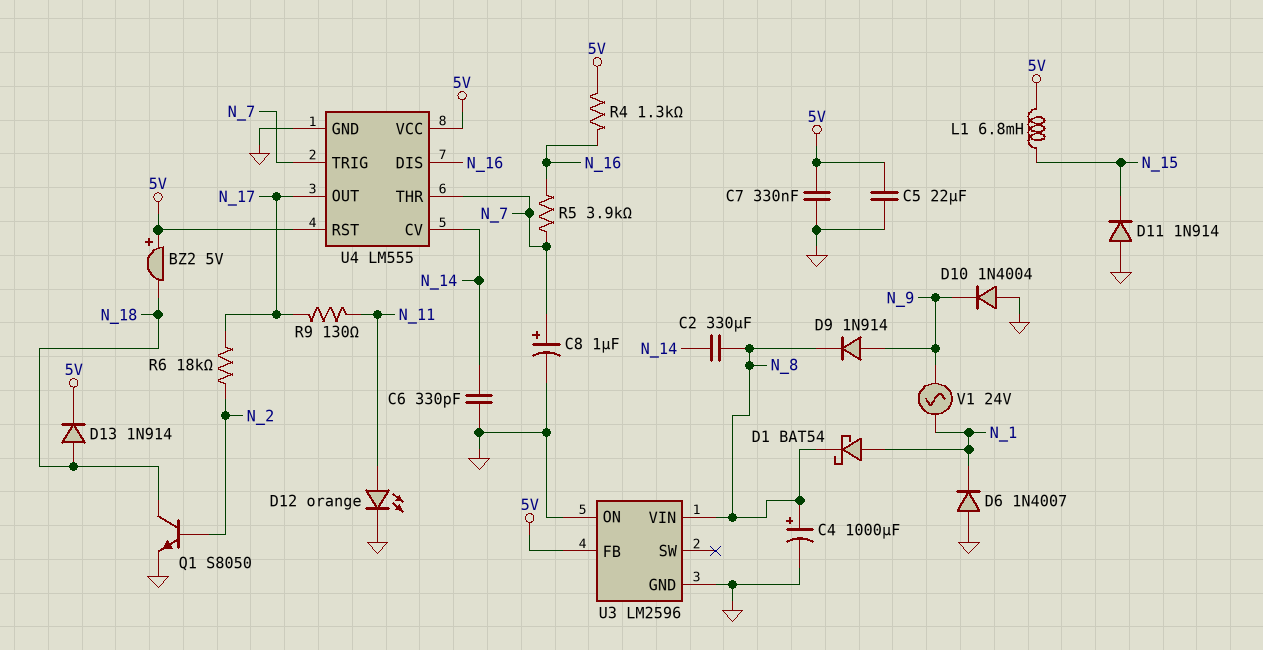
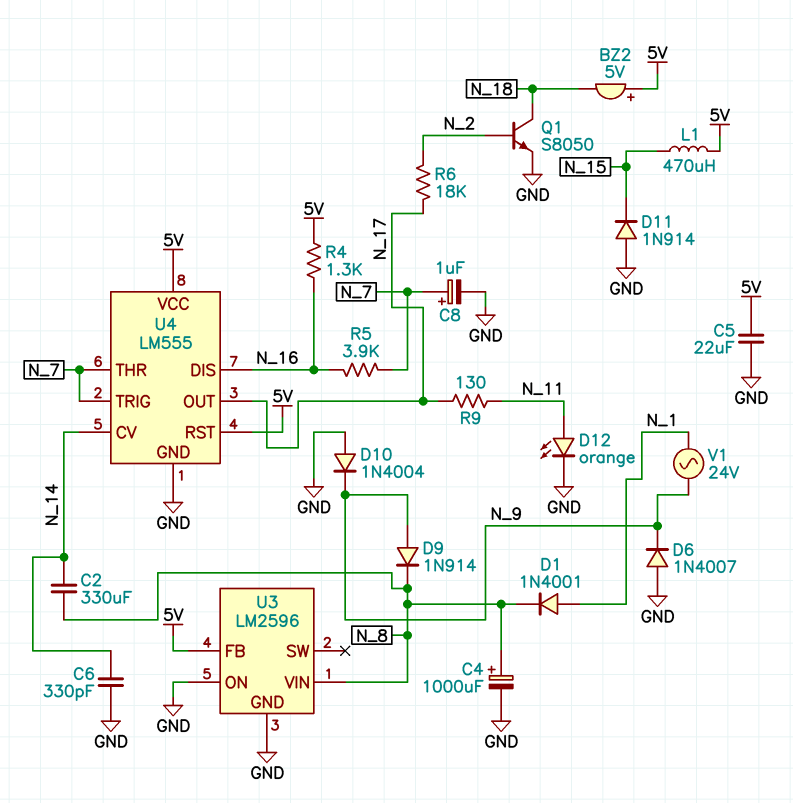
C7: 330nF (5V, GND) -> none
D1: schottky BAT54 (A N_1, K N_8) -> diode 1N4001 (A N_1, K N_8)
D6: diode 1N4007 (A GND, K N_1) -> diode 1N4007 (A GND, K N_9)
D13: diode 1N914 (A N_18, K 5V) -> none
L1: 6.8mH (5V, N_15) -> 470uH (5V, N_15)

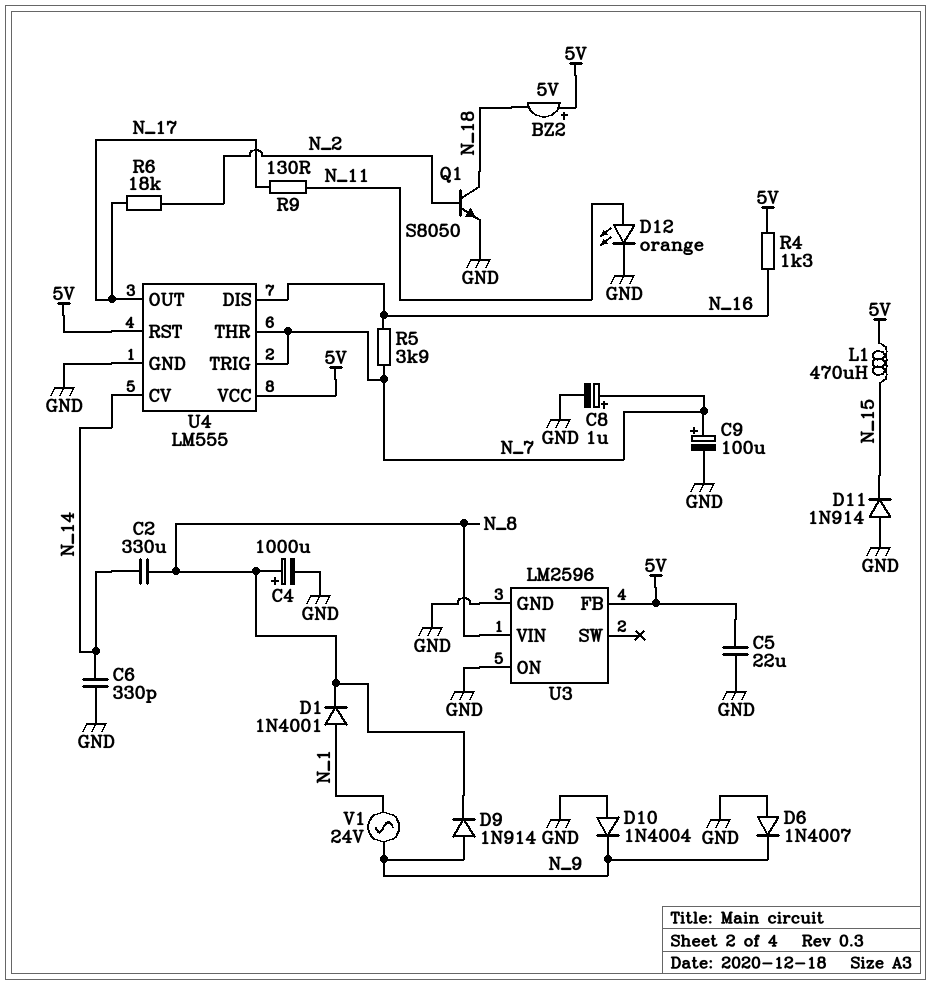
C9: none -> 100uF (plus N_7, minus GND)

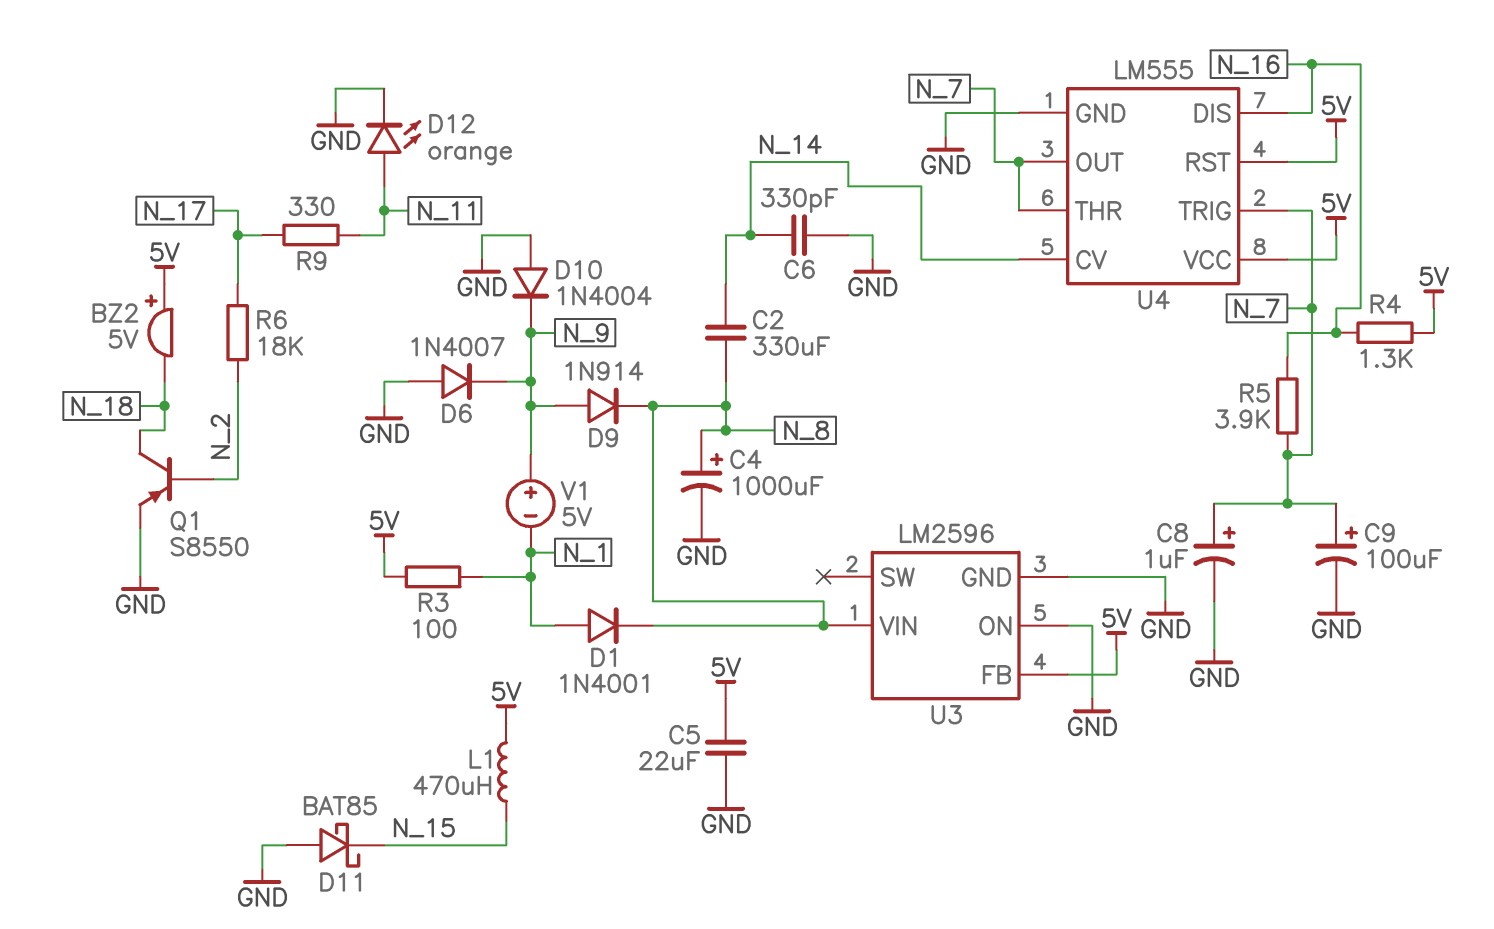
D11: diode 1N914 (A GND, K N_15) -> schottky BAT85 (A GND, K N_15)
Q1: NPN S8050 (B N_2, C N_18, E GND) -> PNP S8550 (B N_2, C N_18, E GND)
R3: none -> 100 (5V, N_1)
R9: 130 (N_11, N_17) -> 330 (N_11, N_17)
U4 pin OUT: N_17 -> N_7
V1: AC 24V (N_1, N_9) -> 5V (plus N_9, minus N_1)

